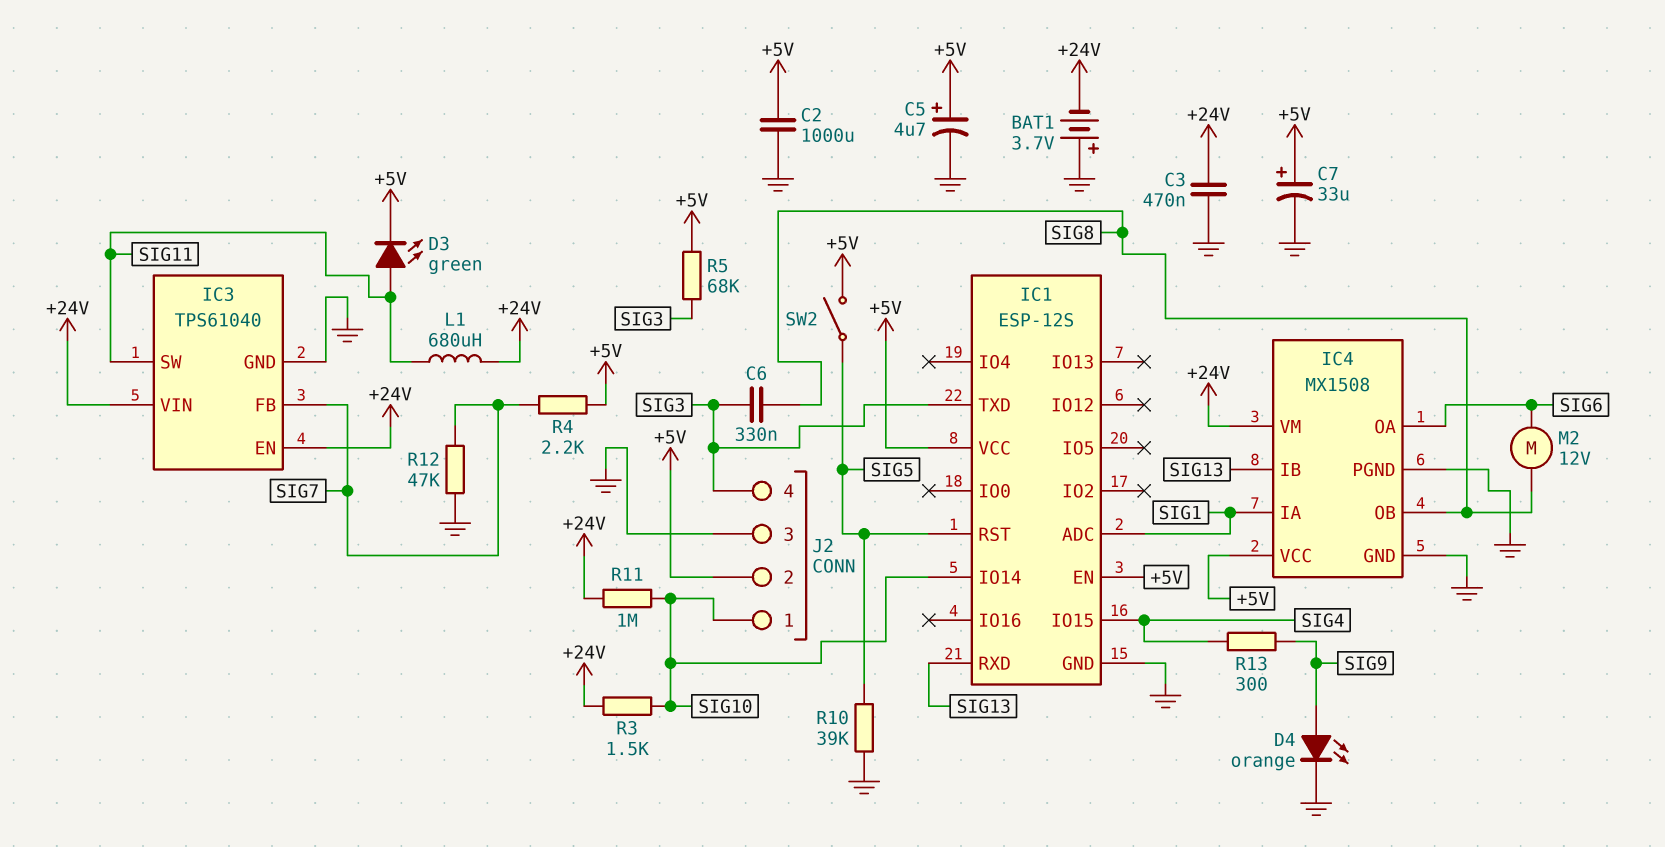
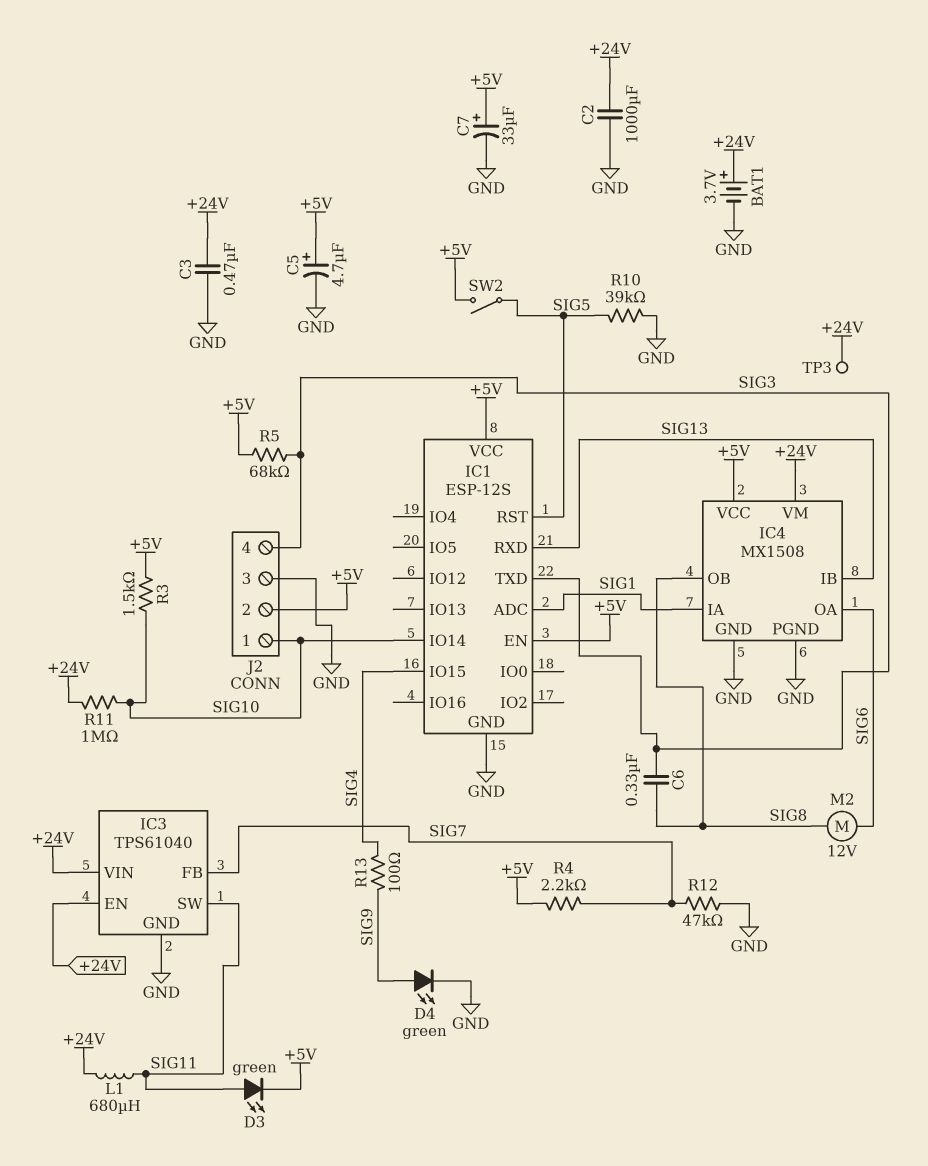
BAT1: 3.7V (plus GND, minus +24V) -> 3.7V (plus +24V, minus GND)
C2: 1000uF (+5V, GND) -> 1000uF (+24V, GND)
D4: LED orange (A SIG9, K GND) -> LED green (A SIG9, K GND)
R3: 1.5k (+24V, SIG10) -> 1.5k (+5V, SIG10)
R13: 300 (SIG4, SIG9) -> 100 (SIG4, SIG9)
TP3: none -> test point (+24V)

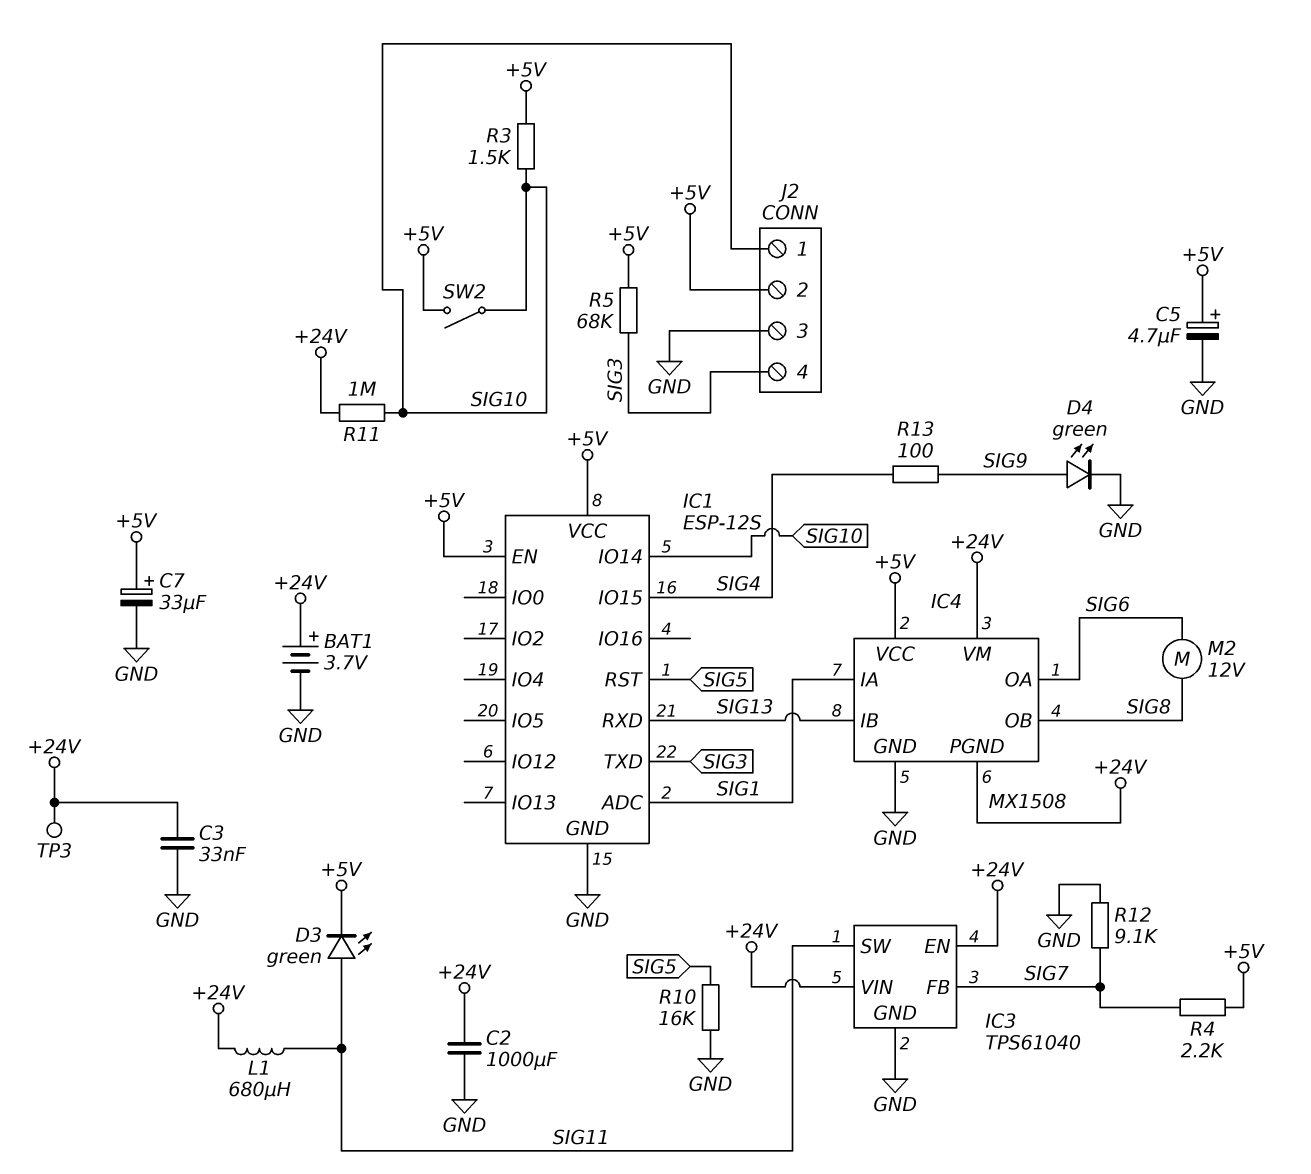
C3: 470nF (+24V, GND) -> 33nF (+24V, GND)
C6: 330nF (SIG3, SIG8) -> none
IC4 pin PGND: GND -> +24V
R10: 39k (GND, SIG5) -> 16k (GND, SIG5)
R12: 47k (GND, SIG7) -> 9.1k (GND, SIG7)
SW2: switch (+5V, SIG5) -> switch (+5V, SIG10)

